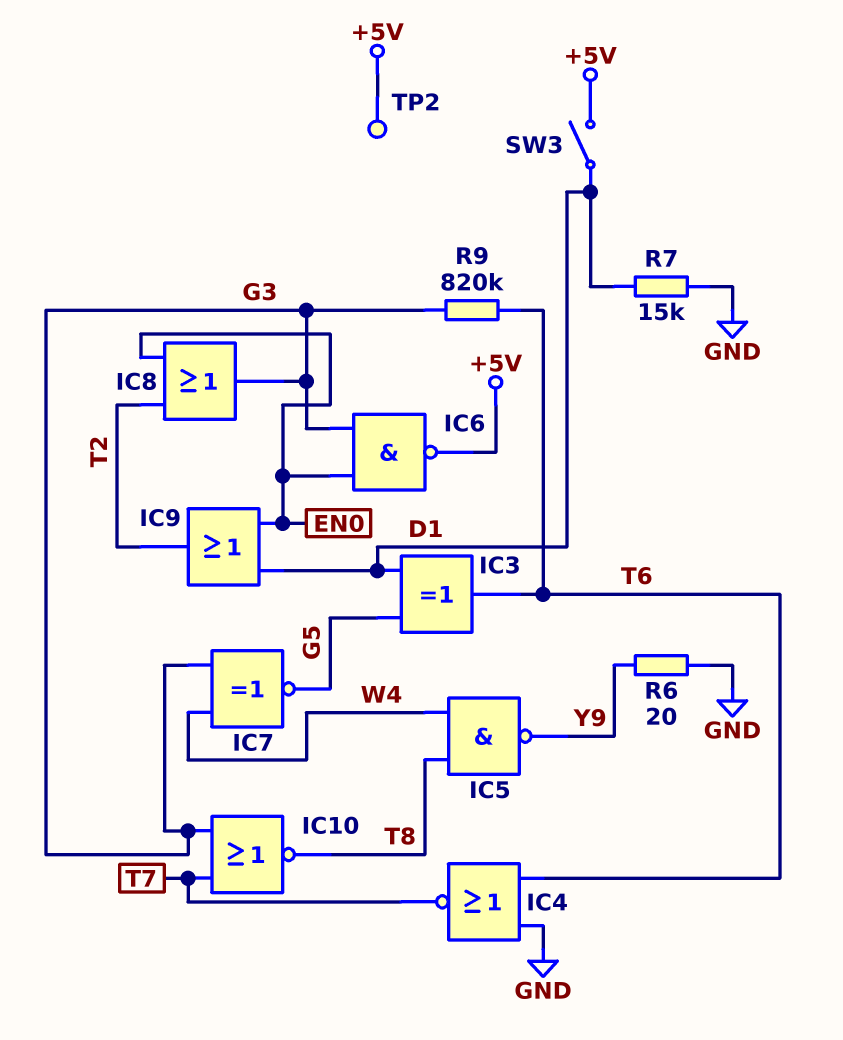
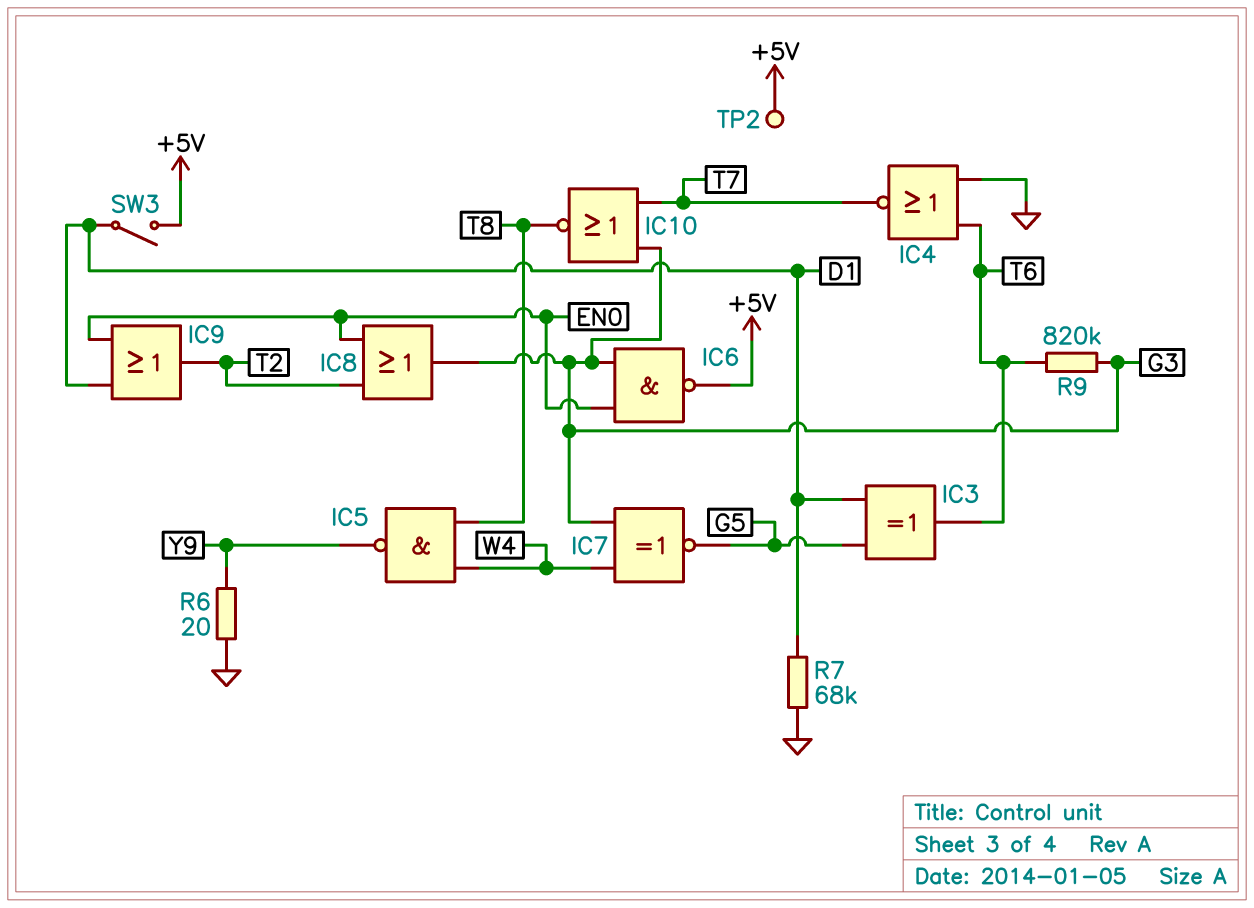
R7: 15k (D1, GND) -> 68k (D1, GND)

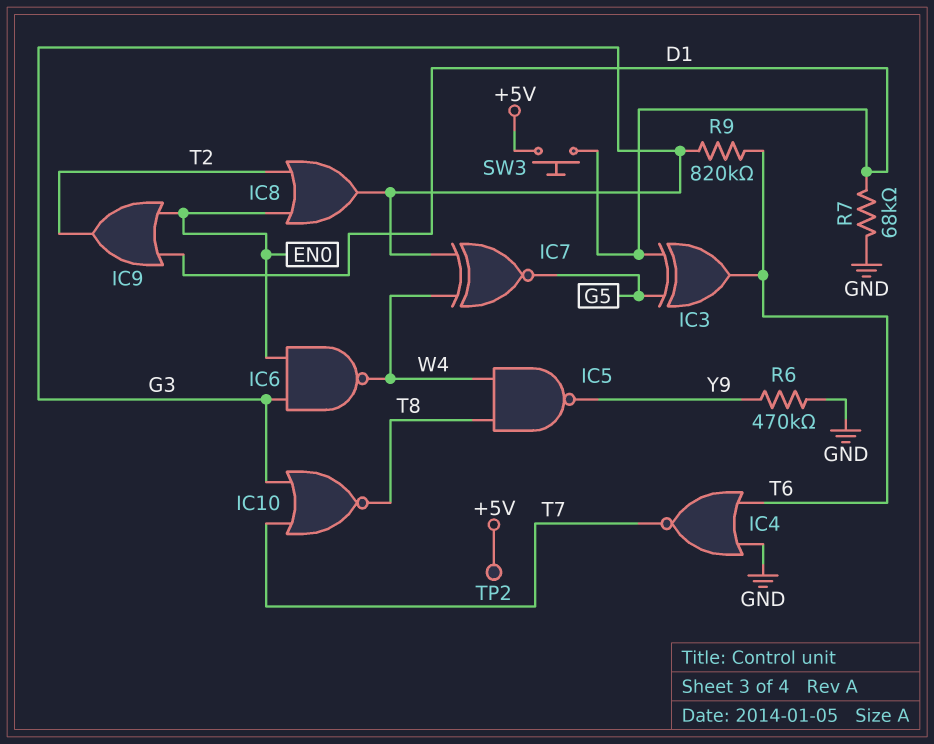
IC6: NAND (in EN0, in G3, out +5V) -> NAND (in EN0, in G3, out W4)
R6: 20 (GND, Y9) -> 470k (GND, Y9)
SW3: switch (+5V, D1) -> button (+5V, D1)

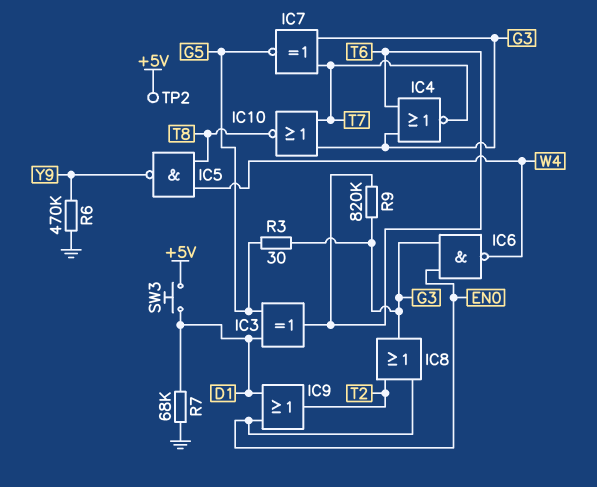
IC4: NOR (in GND, in T6, out T7) -> NOR (in G3, in T6, out T7)
IC7: XNOR (in G3, in W4, out G5) -> XNOR (in G3, in T7, out G5)
R3: none -> 30 (G3, G5)

